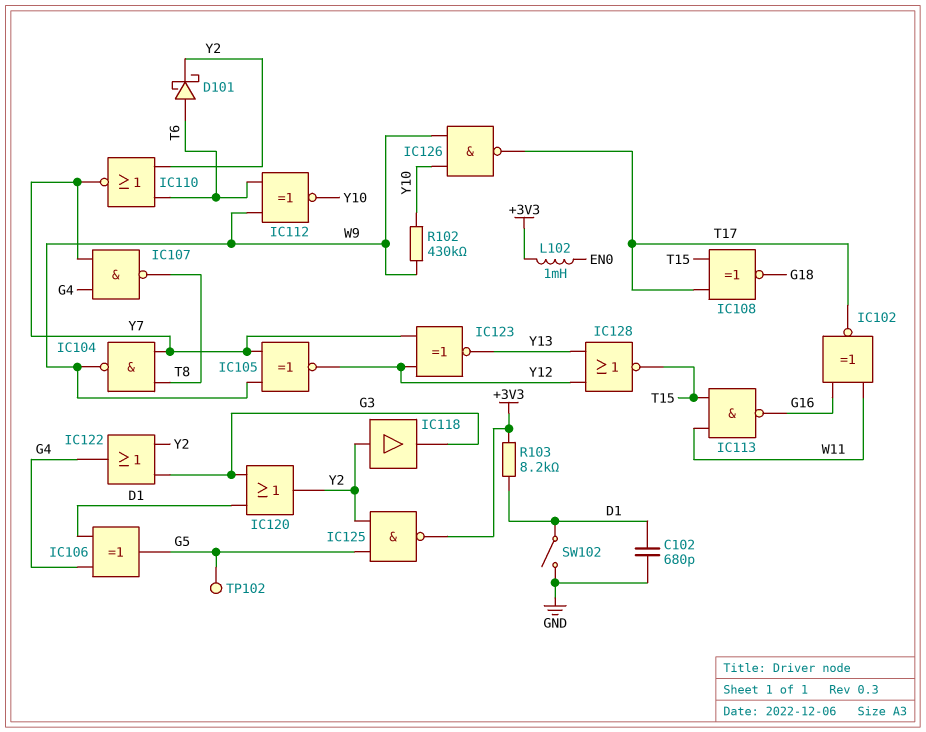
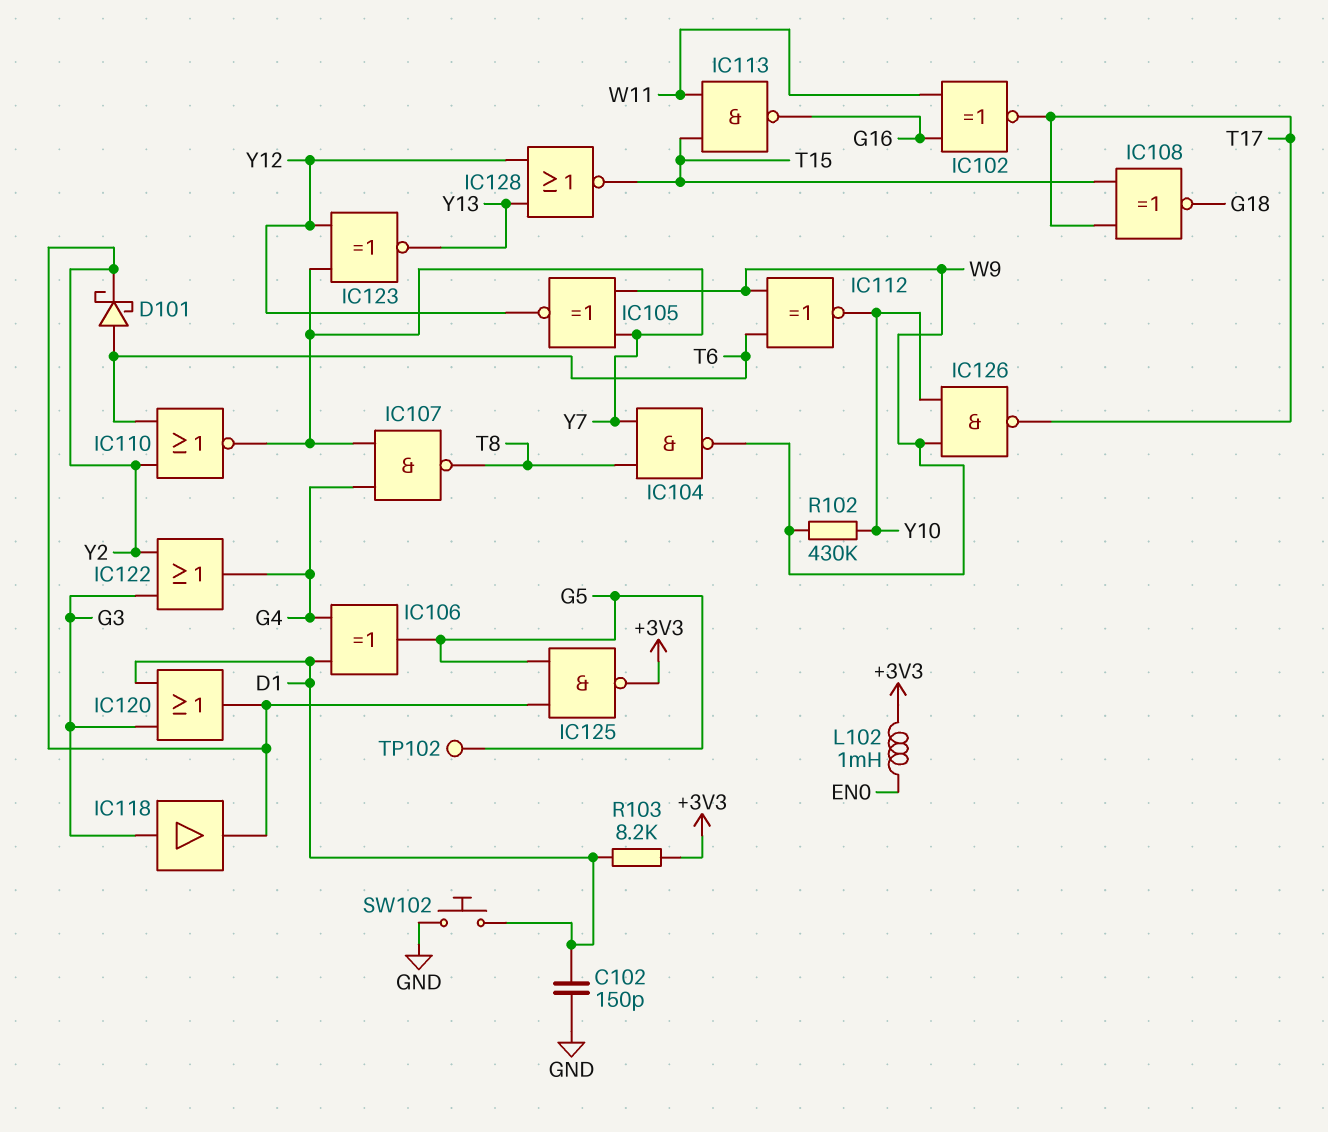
C102: 680pF (D1, GND) -> 150pF (D1, GND)
IC118: buffer (in Y2, out G3) -> buffer (in G3, out Y2)
SW102: switch (D1, GND) -> button (D1, GND)

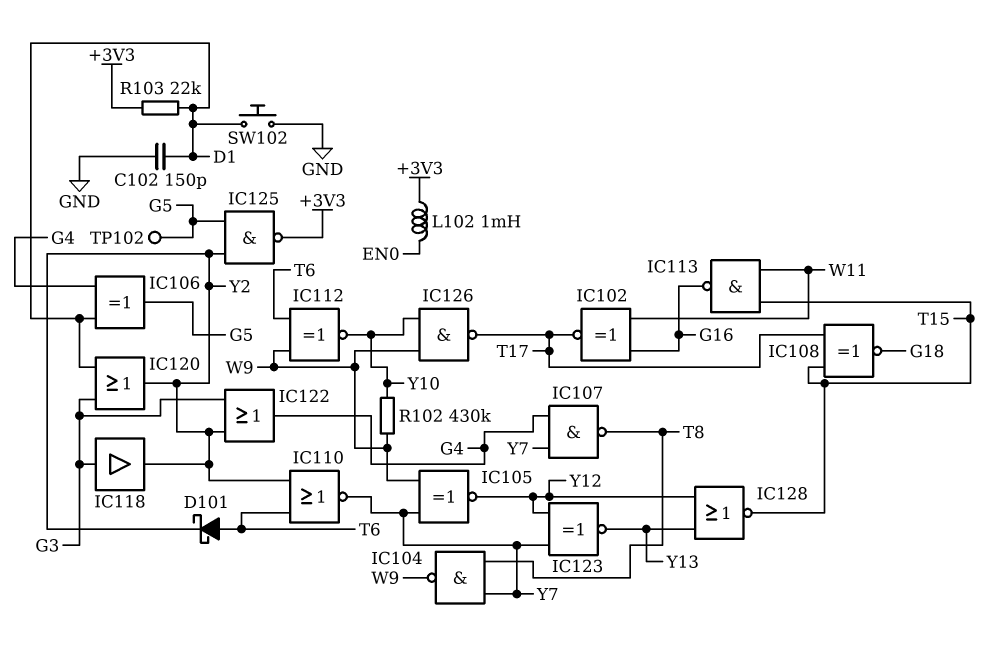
R103: 8.2k (+3V3, D1) -> 22k (+3V3, D1)

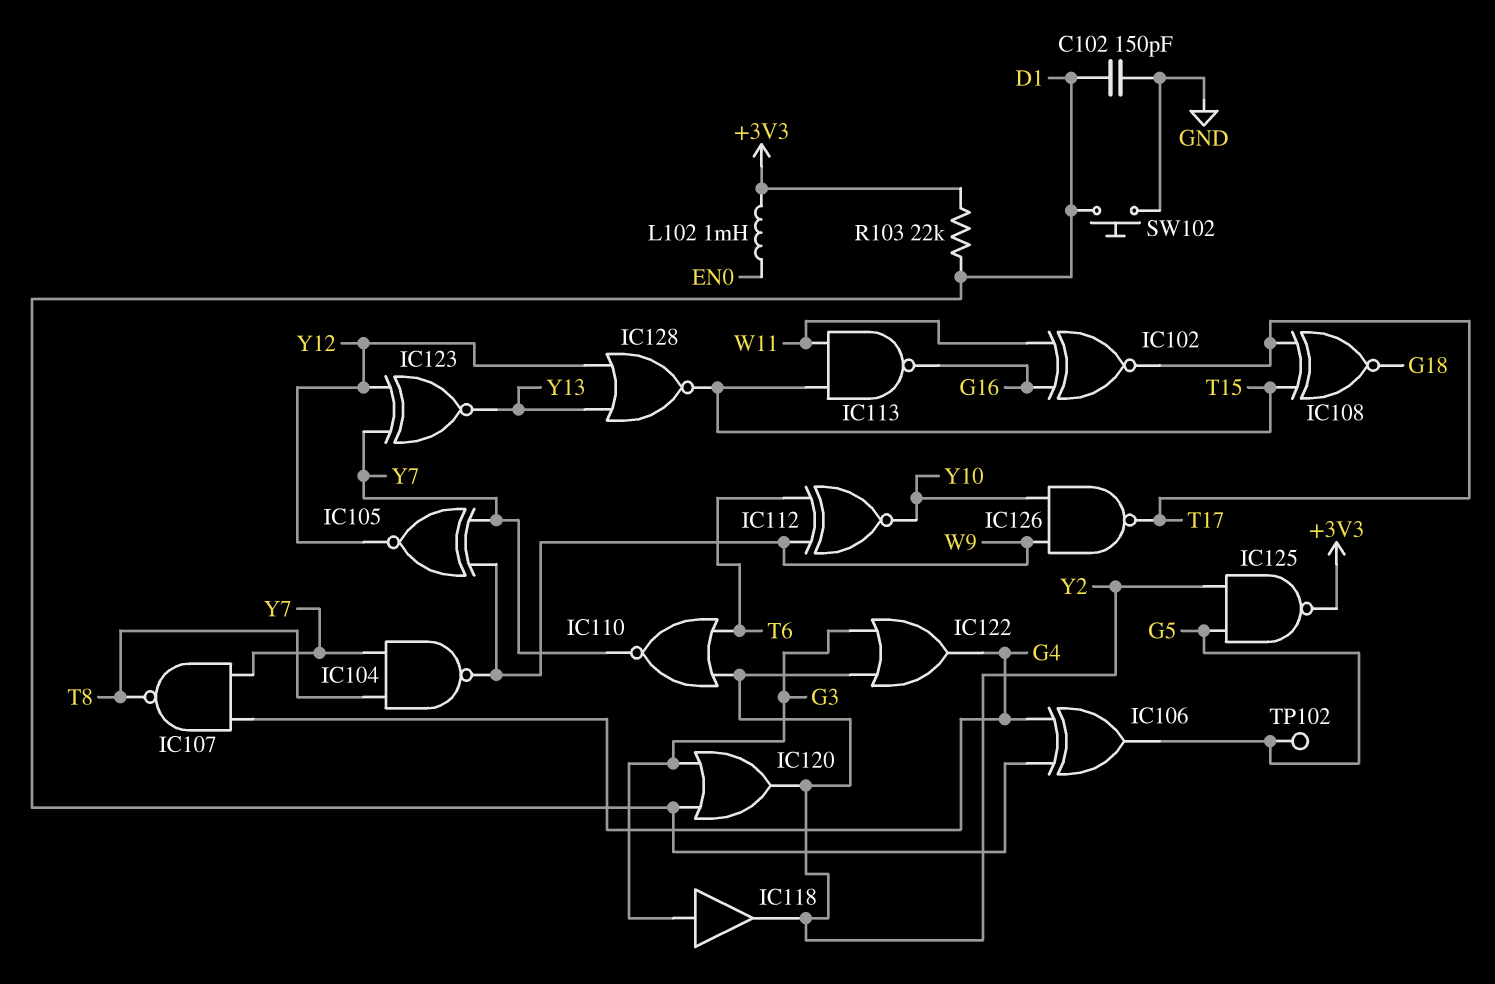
D101: schottky (A T6, K Y2) -> none
R102: 430k (W9, Y10) -> none

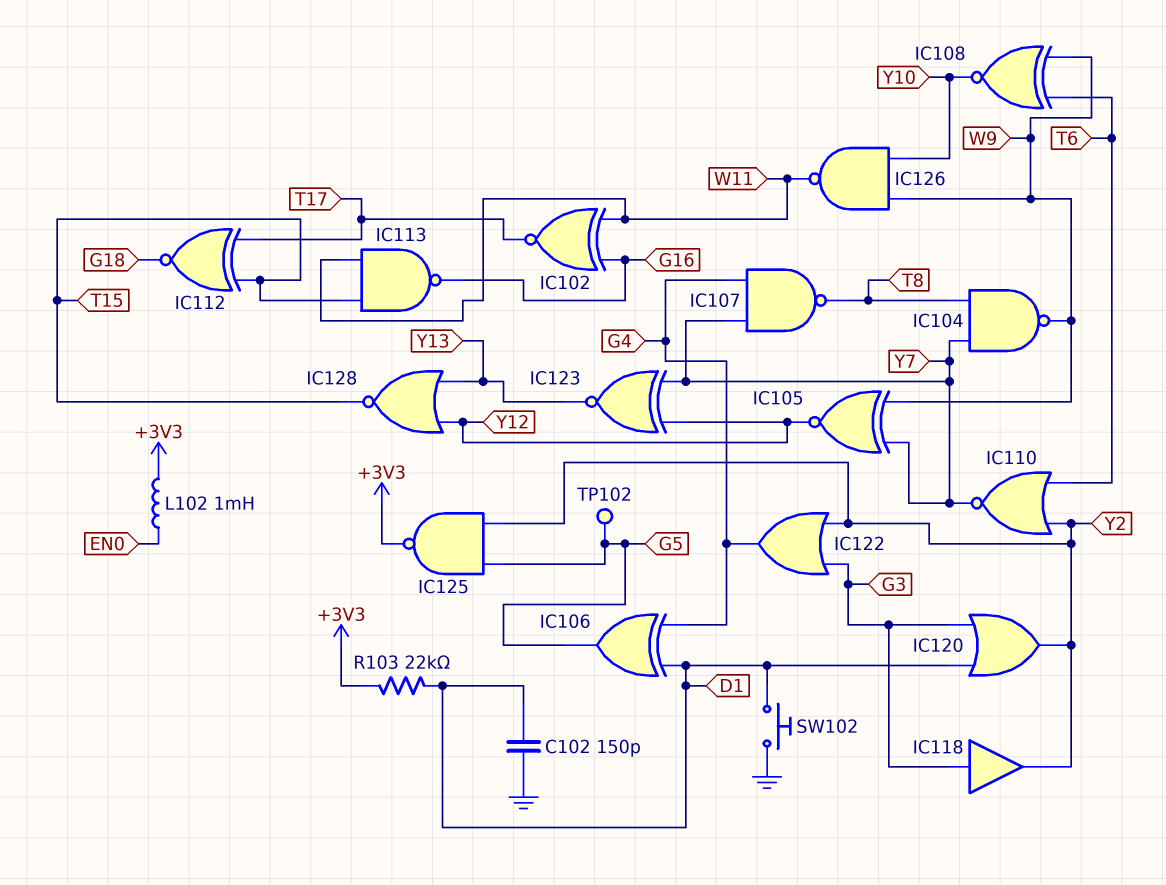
IC108: XNOR (in T15, in T17, out G18) -> XNOR (in T6, in W9, out Y10)
IC112: XNOR (in T6, in W9, out Y10) -> XNOR (in T15, in T17, out G18)
IC126: NAND (in W9, in Y10, out T17) -> NAND (in W9, in Y10, out W11)

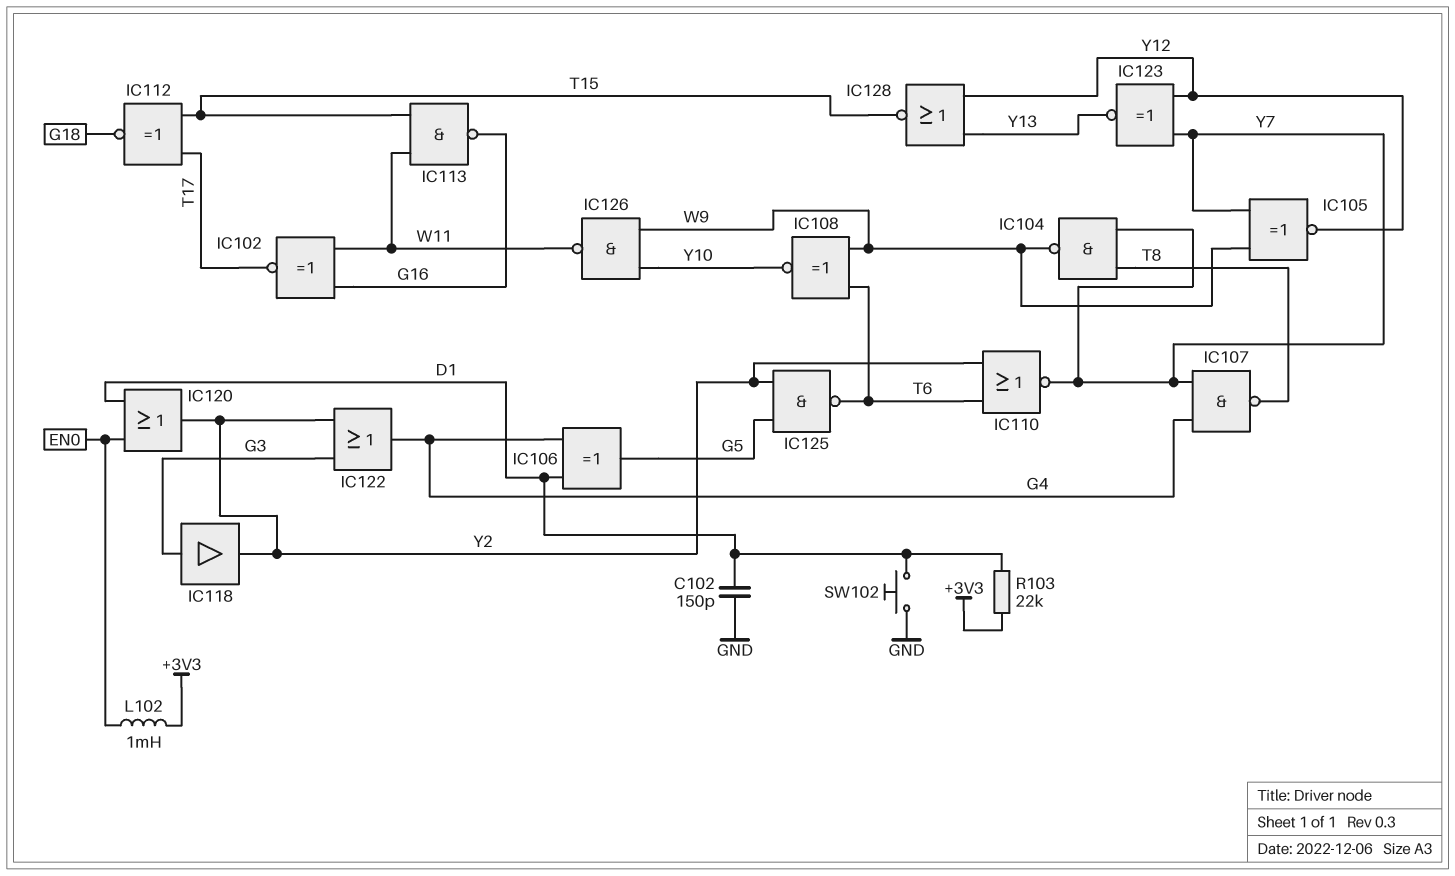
IC120: OR (in D1, in G3, out Y2) -> OR (in D1, in EN0, out Y2)
IC125: NAND (in G5, in Y2, out +3V3) -> NAND (in G5, in Y2, out T6)
TP102: test point (G5) -> none

